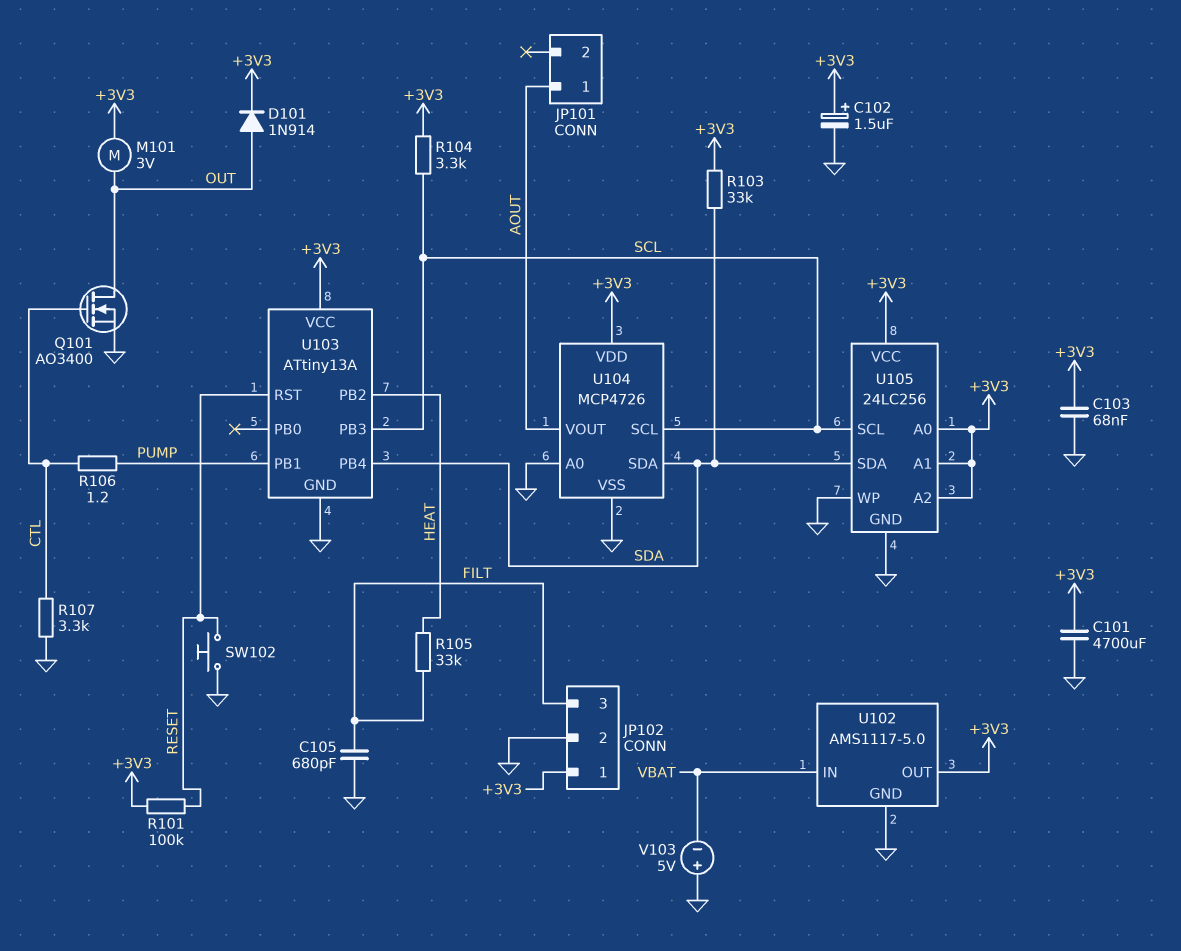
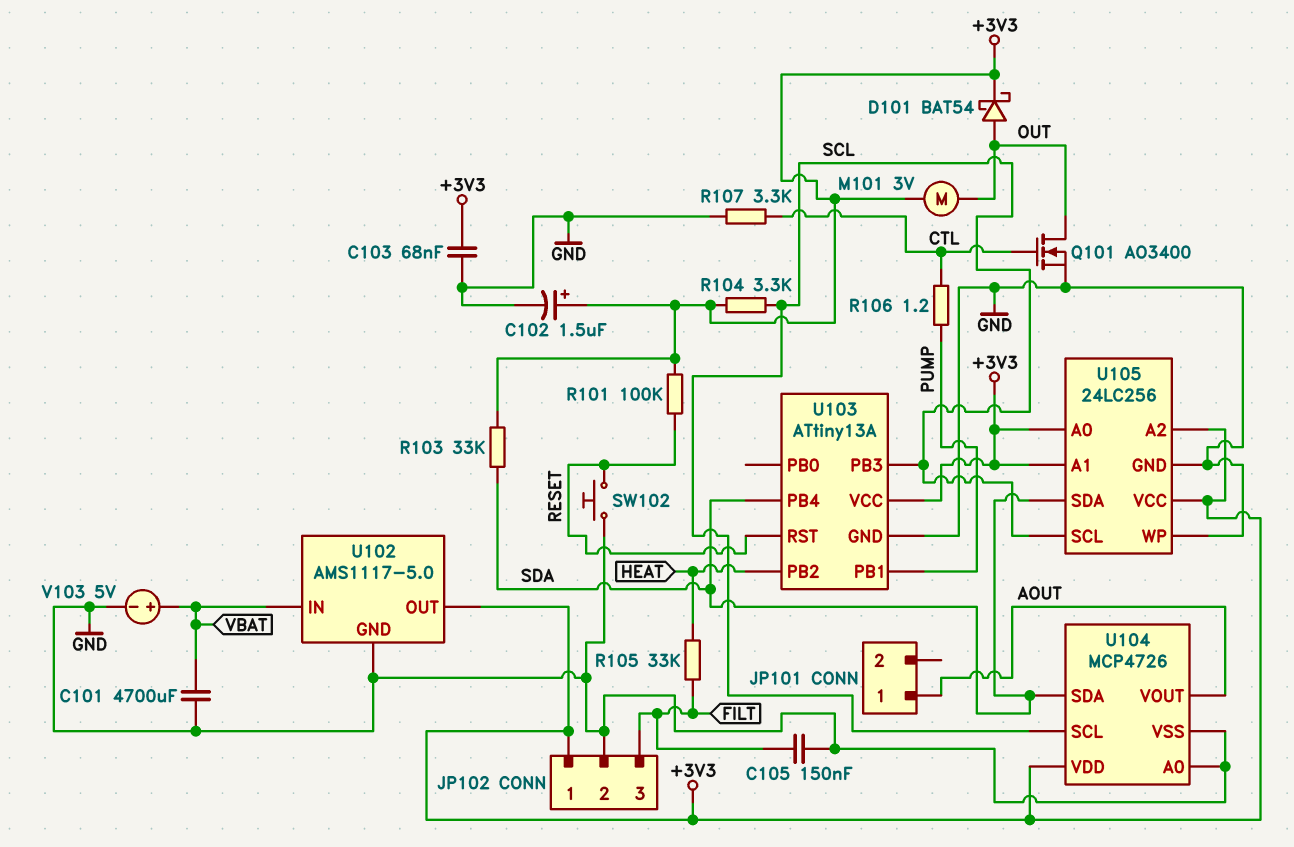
C101: 4700uF (+3V3, GND) -> 4700uF (GND, VBAT)
C105: 680pF (FILT, GND) -> 150nF (FILT, GND)
D101: diode 1N914 (A OUT, K +3V3) -> schottky BAT54 (A OUT, K +3V3)
V103: 5V (plus GND, minus VBAT) -> 5V (plus VBAT, minus GND)

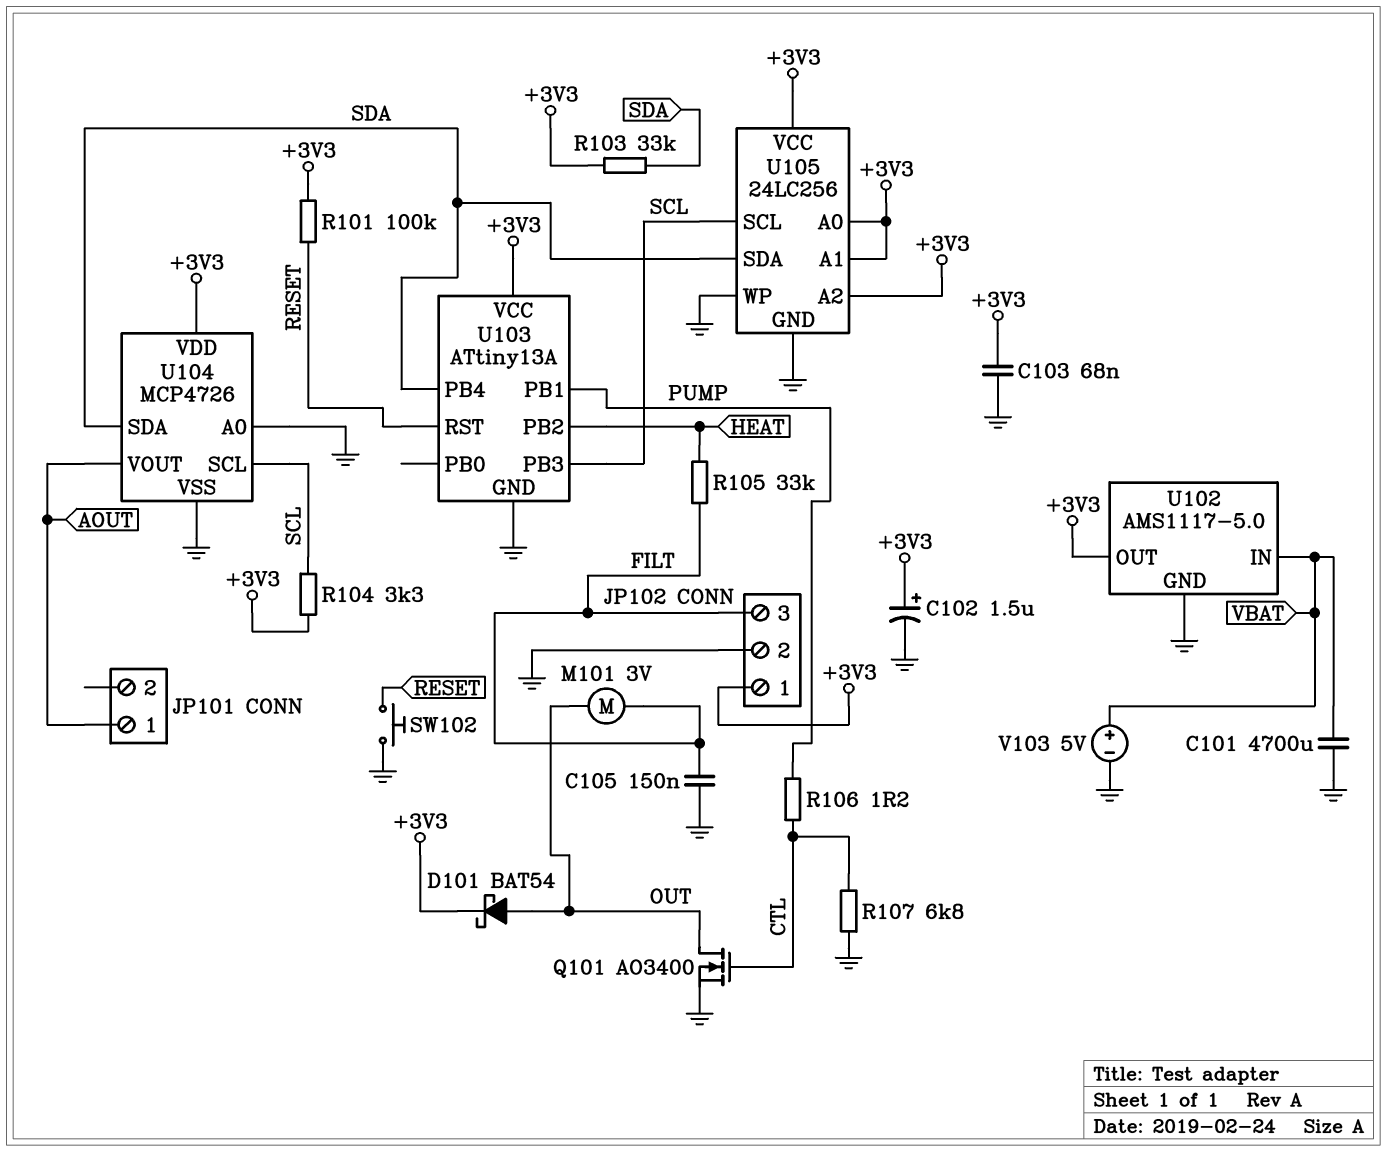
M101: motor 3V (+3V3, OUT) -> motor 3V (FILT, OUT)
R107: 3.3k (CTL, GND) -> 6.8k (CTL, GND)

